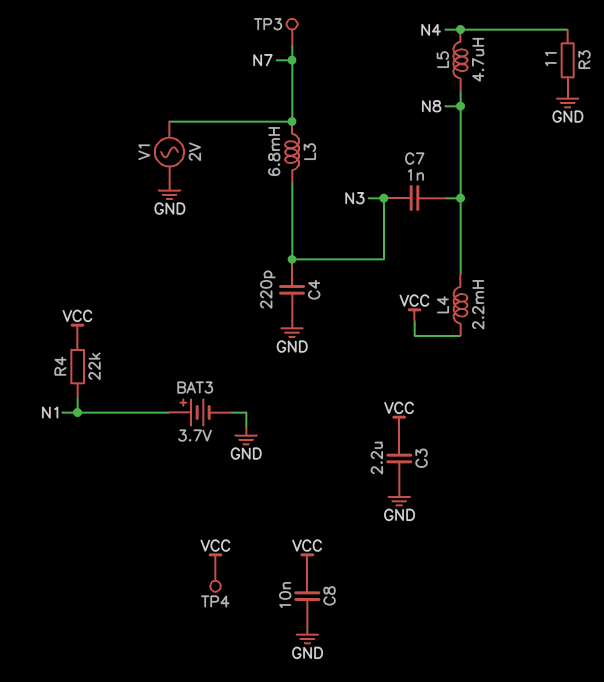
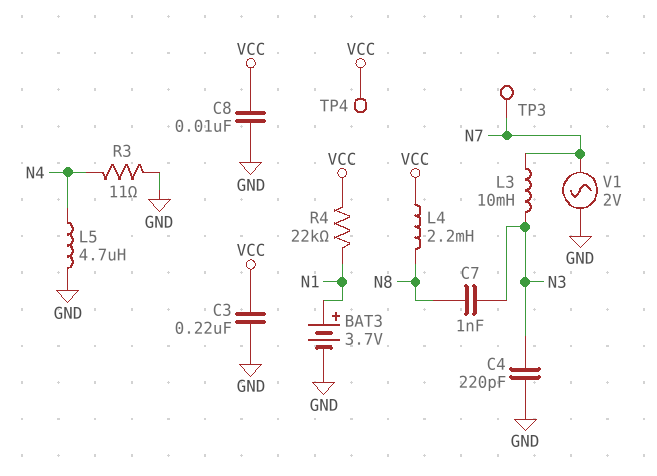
C3: 2.2uF (GND, VCC) -> 220nF (GND, VCC)
L3: 6.8mH (N3, N7) -> 10mH (N3, N7)
L5: 4.7uH (N4, N8) -> 4.7uH (GND, N4)

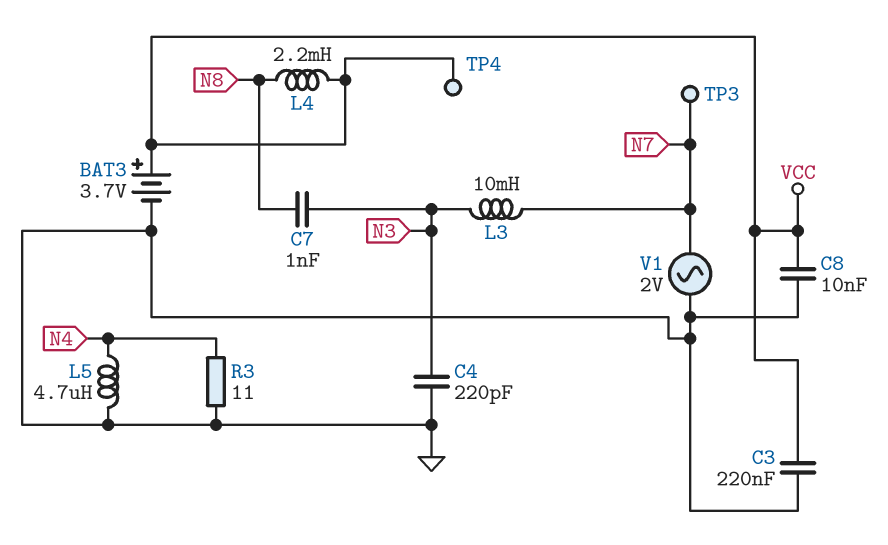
BAT3: 3.7V (plus N1, minus GND) -> 3.7V (plus VCC, minus GND)
R4: 22k (N1, VCC) -> none

